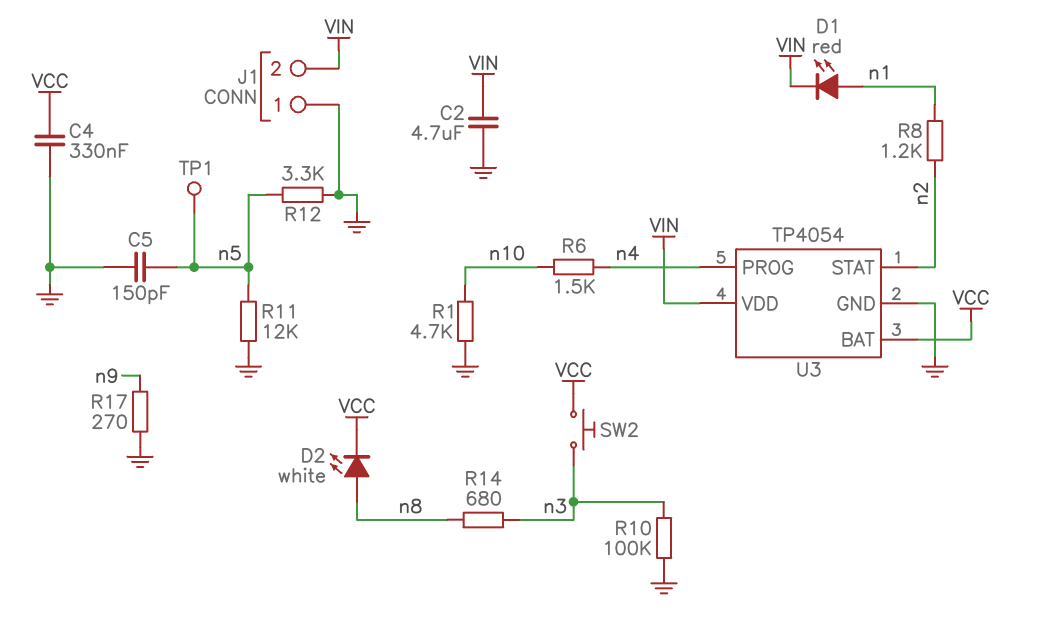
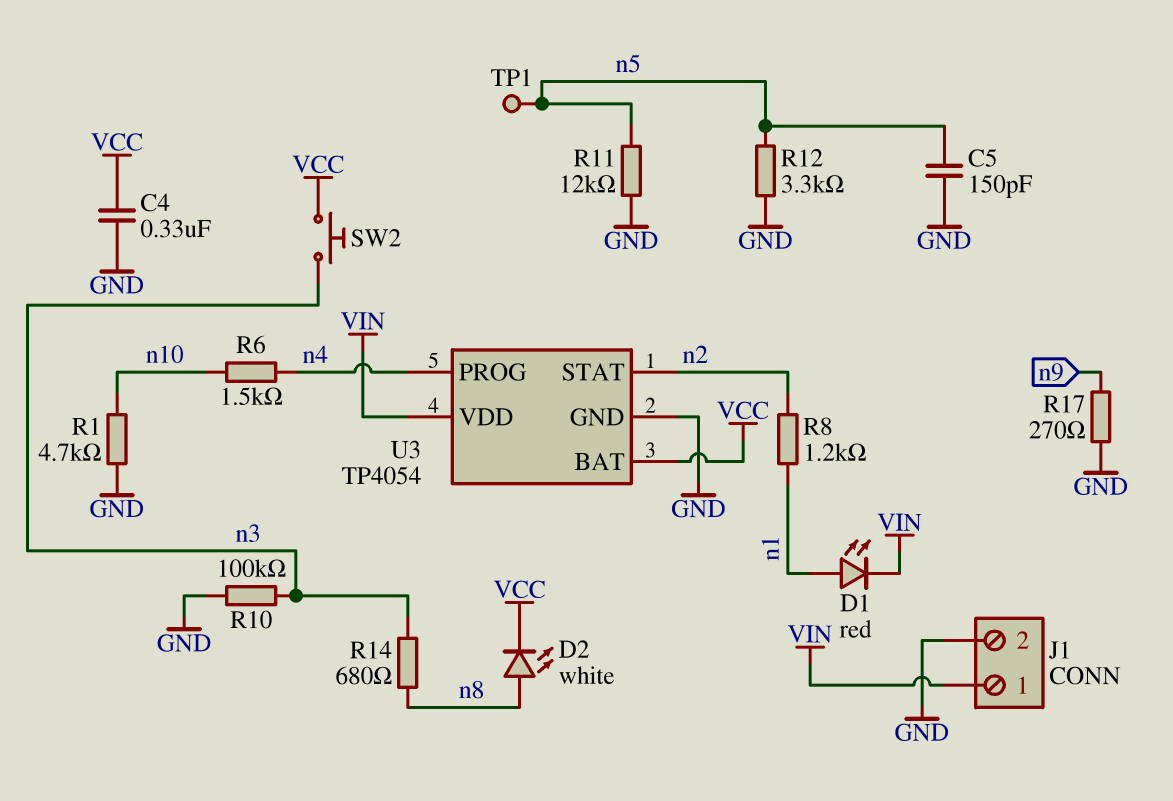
C2: 4.7uF (GND, VIN) -> none
J1 pin 1: GND -> VIN
J1 pin 2: VIN -> GND

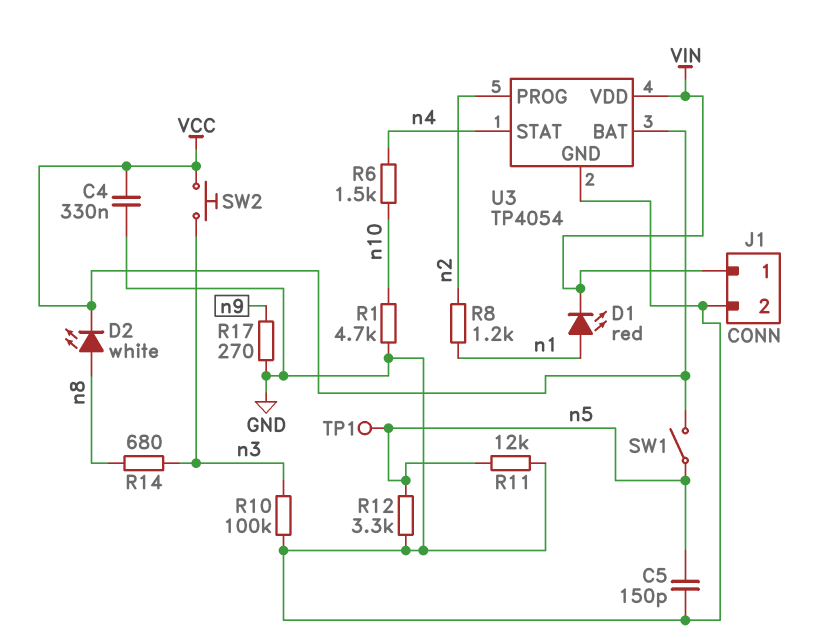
SW1: none -> switch (VCC, n5)
U3 pin PROG: n4 -> n2
U3 pin STAT: n2 -> n4

